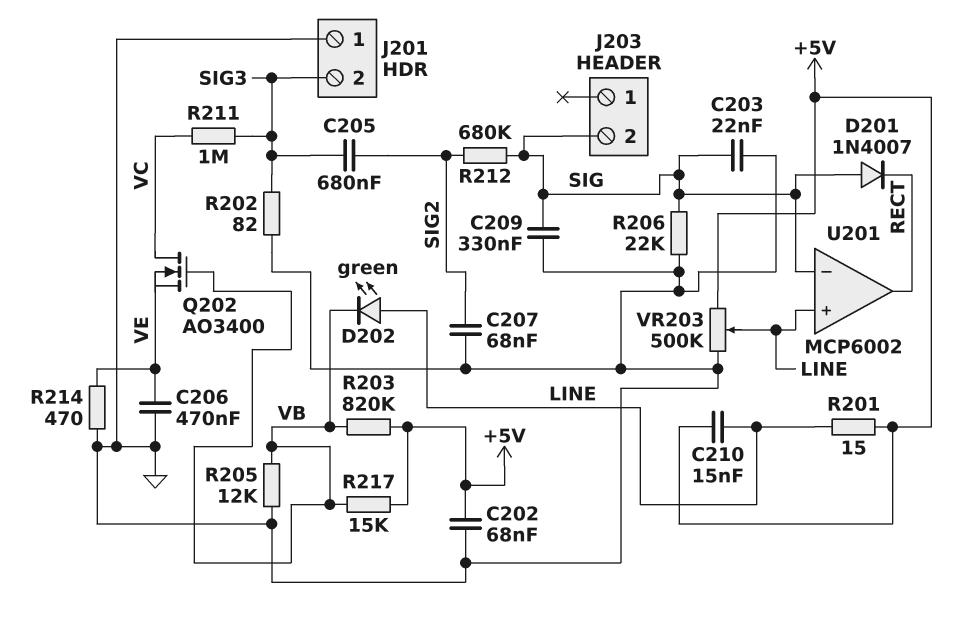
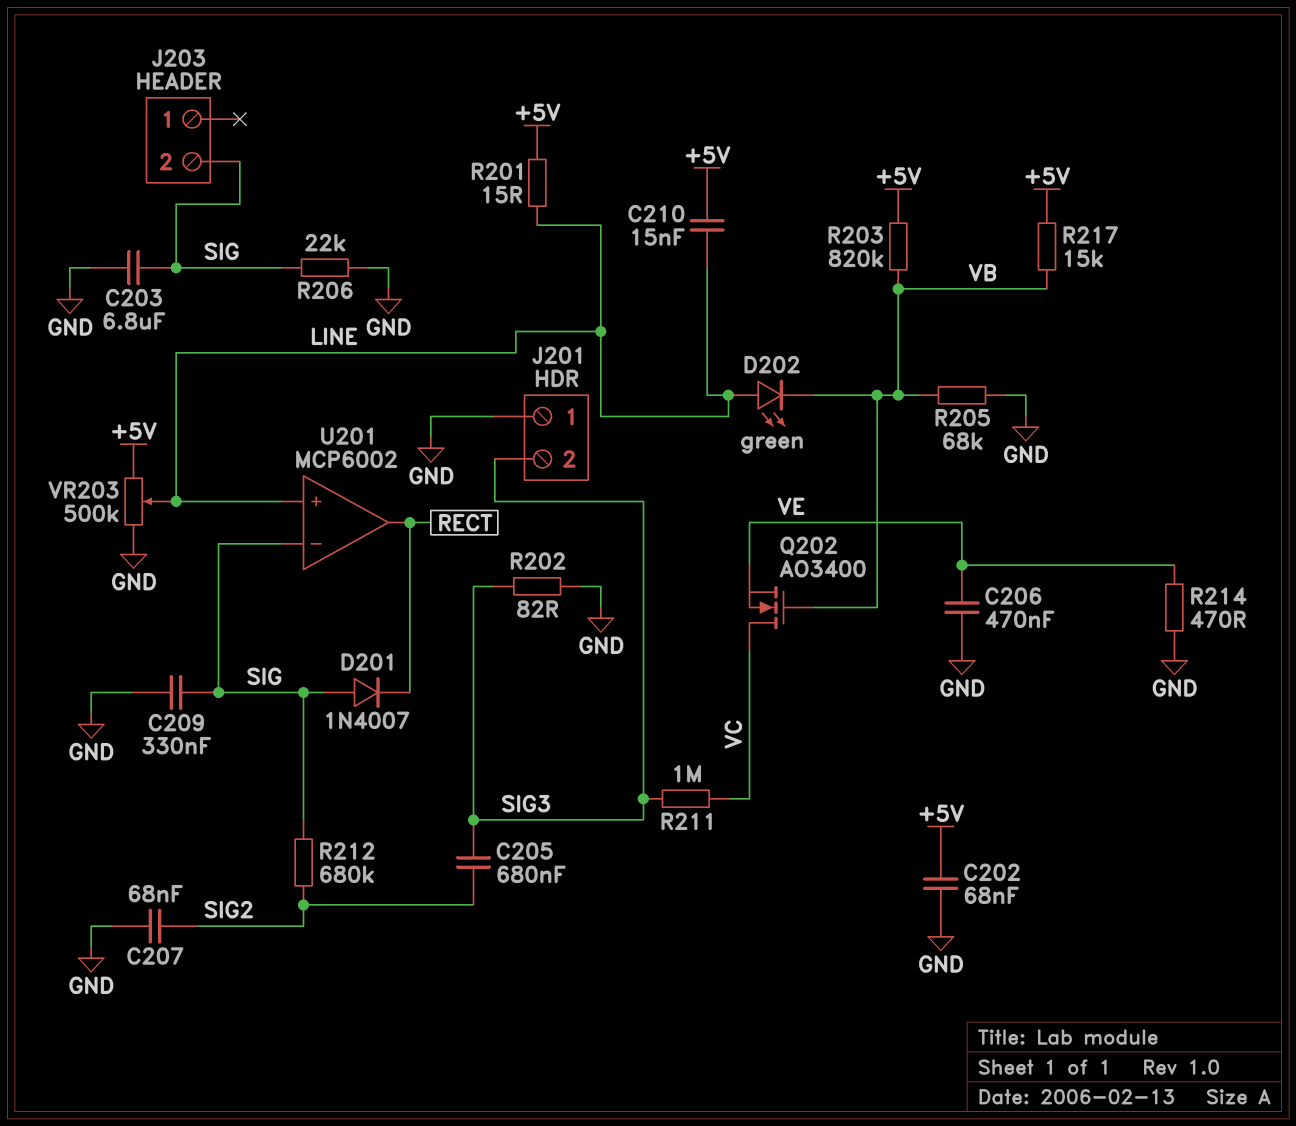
C203: 22nF (GND, SIG) -> 6.8uF (GND, SIG)
R205: 12k (GND, VB) -> 68k (GND, VB)

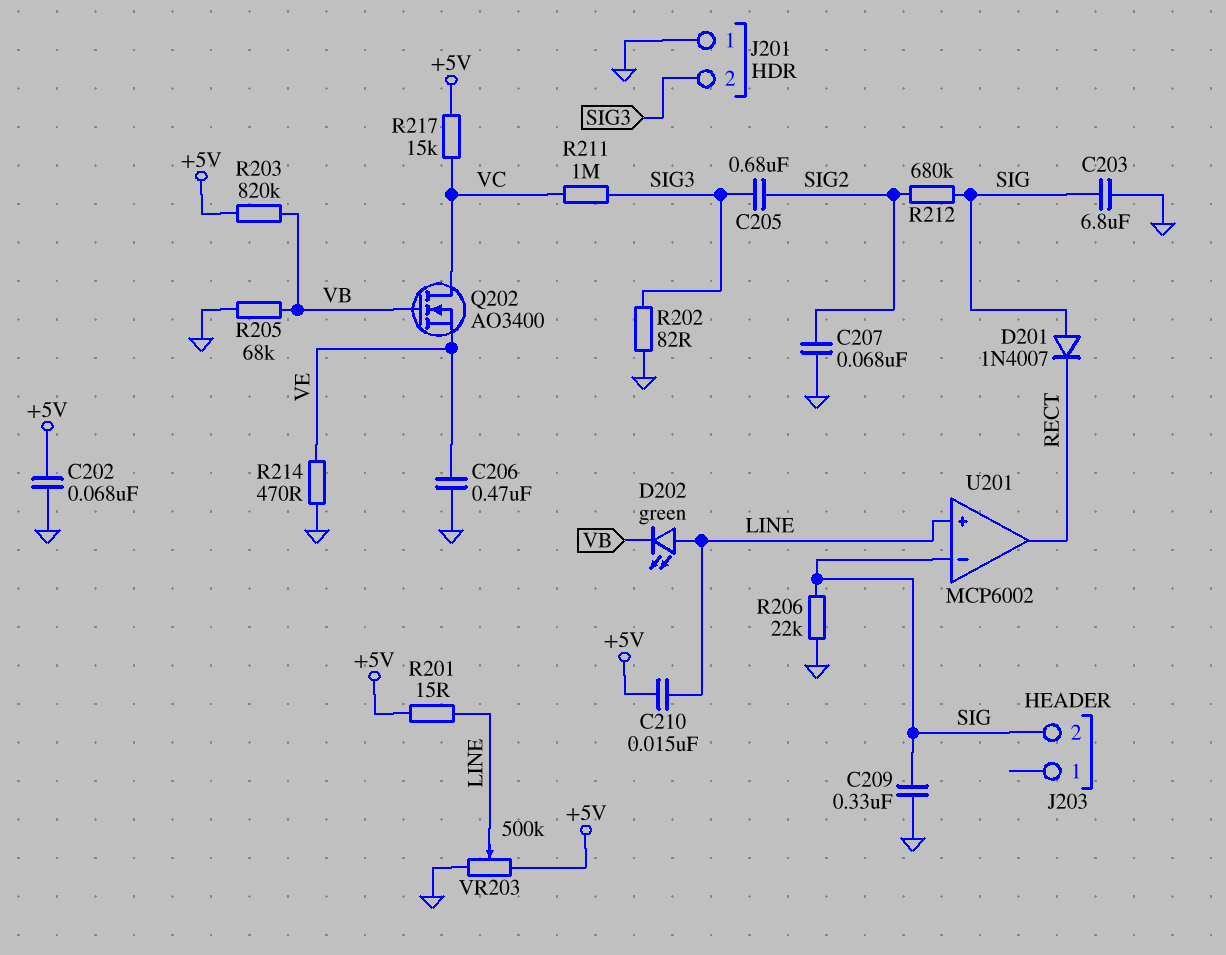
R217: 15k (+5V, VB) -> 15k (+5V, VC)

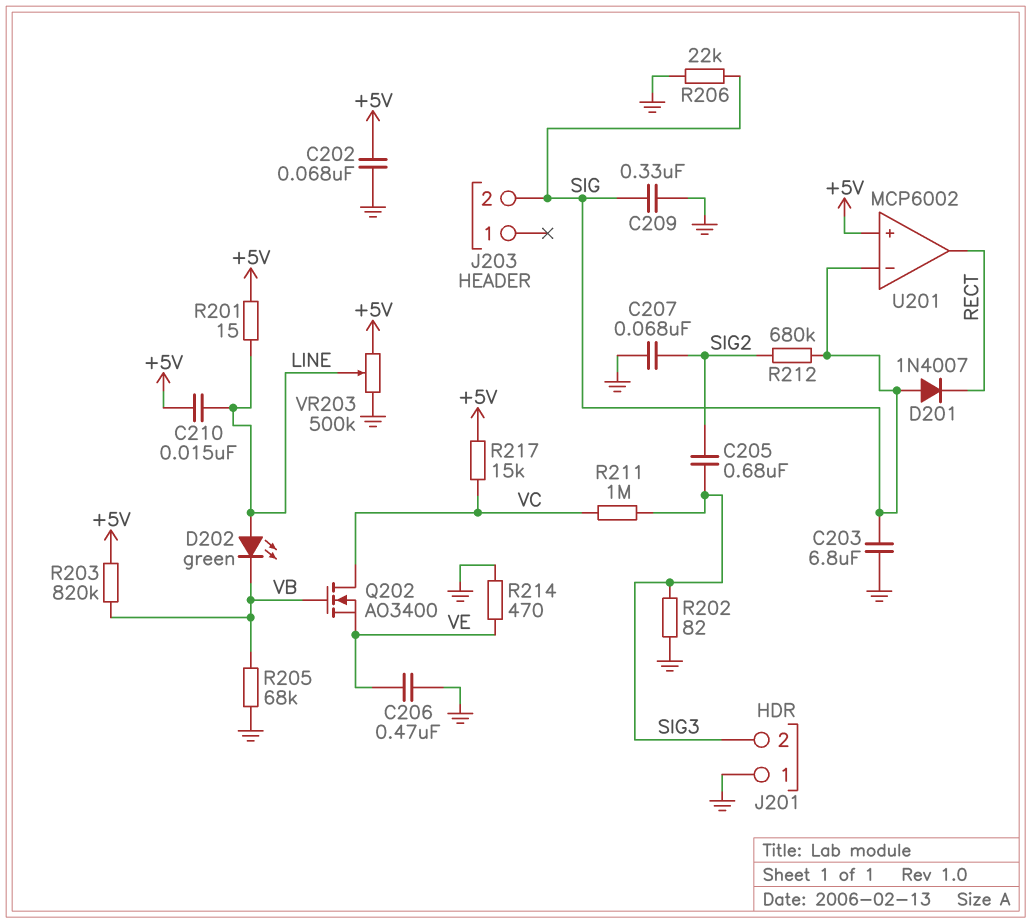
U201 pin in+: LINE -> +5V

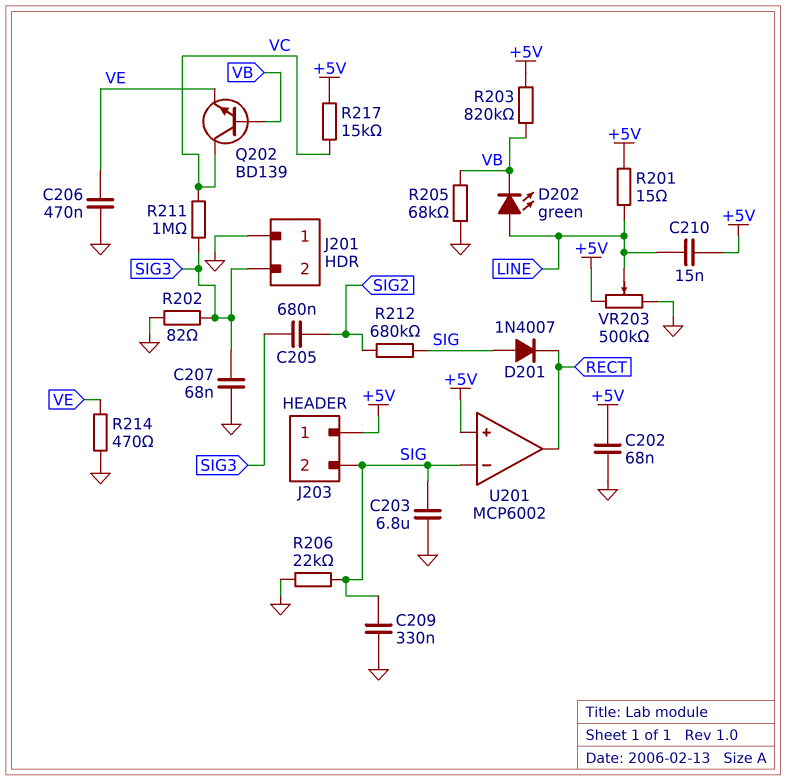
C207: 68nF (GND, SIG2) -> 68nF (GND, SIG3)
J203 pin 1: none -> +5V
Q202: NMOS AO3400 (G VB, D VC, S VE) -> NPN BD139 (B VB, C VC, E VE)

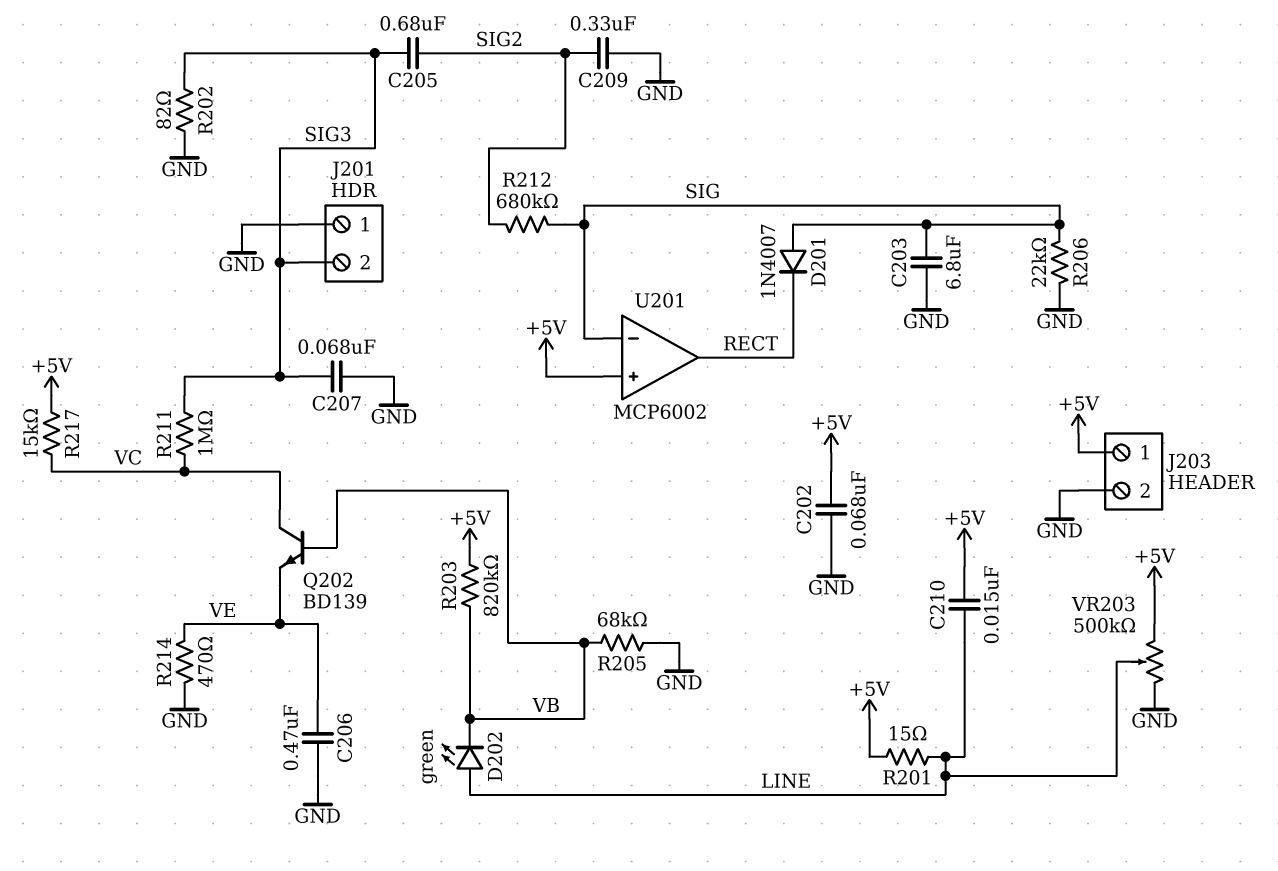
C209: 330nF (GND, SIG) -> 330nF (GND, SIG2)
J203 pin 2: SIG -> GND

